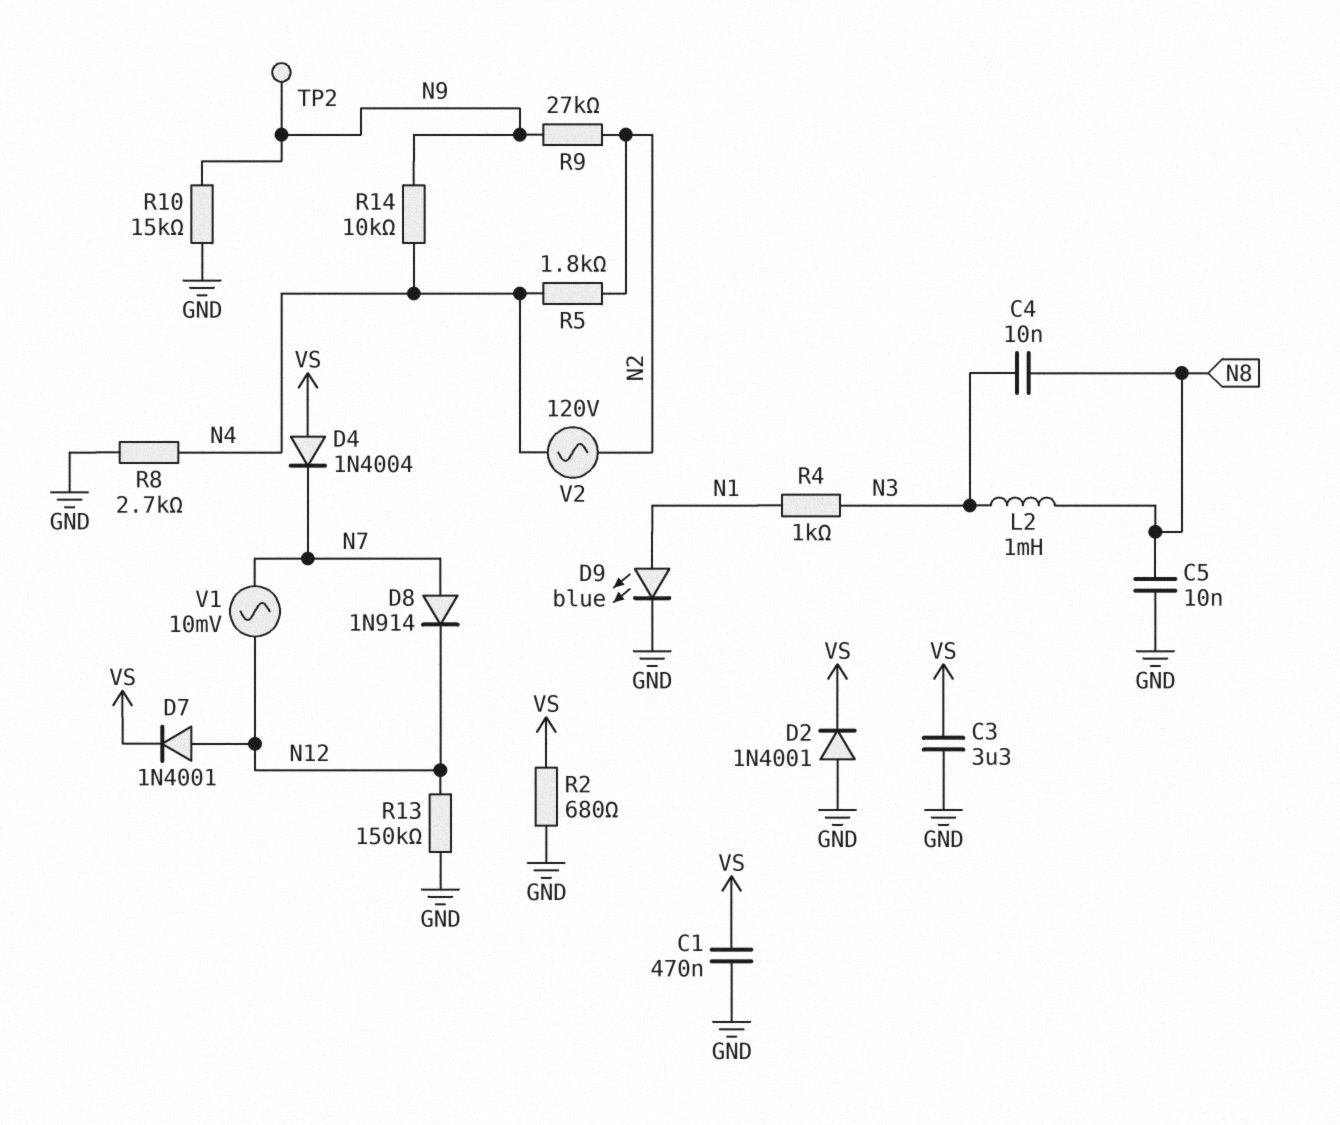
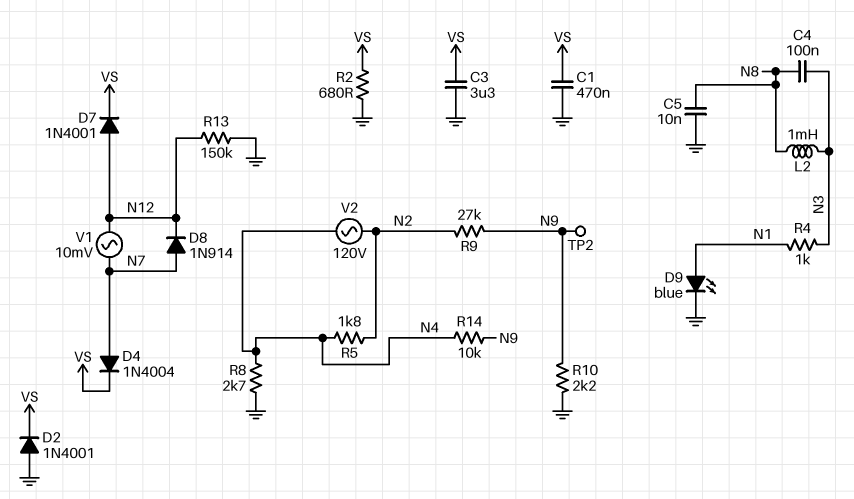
C4: 10nF (N3, N8) -> 100nF (N3, N8)
D4: diode 1N4004 (A VS, K N7) -> diode 1N4004 (A N7, K VS)
R10: 15k (GND, N9) -> 2.2k (GND, N9)

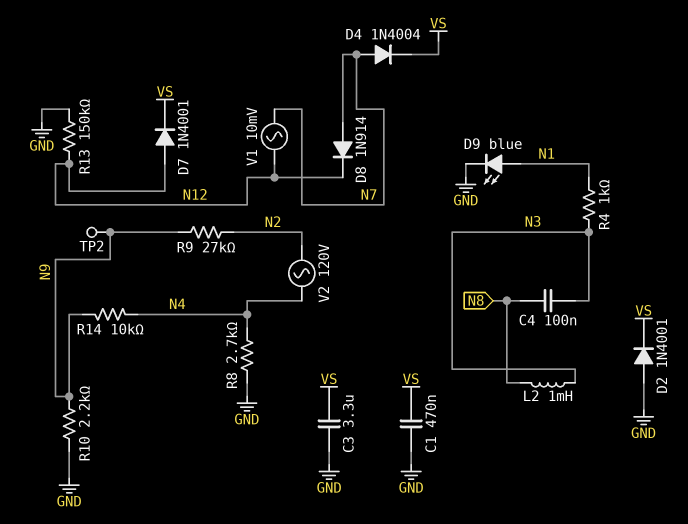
C5: 10nF (GND, N8) -> none
R2: 680 (GND, VS) -> none
R5: 1.8k (N2, N4) -> none

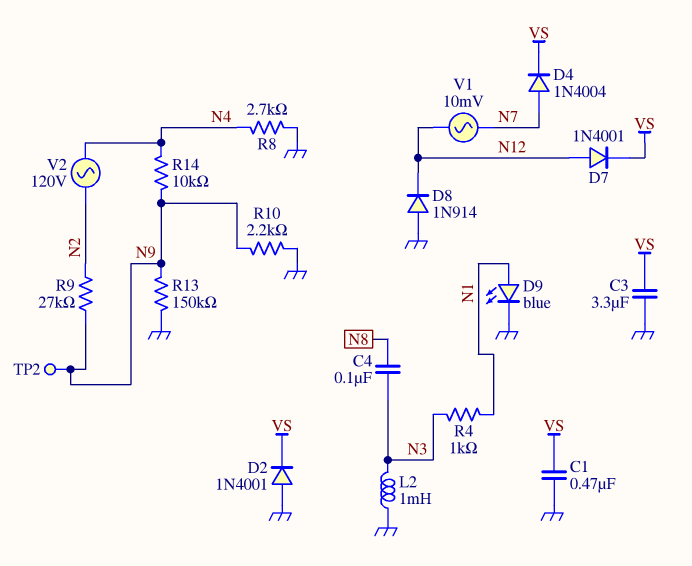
D8: diode 1N914 (A N7, K N12) -> diode 1N914 (A GND, K N12)
L2: 1mH (N3, N8) -> 1mH (GND, N3)
R13: 150k (GND, N12) -> 150k (GND, N9)

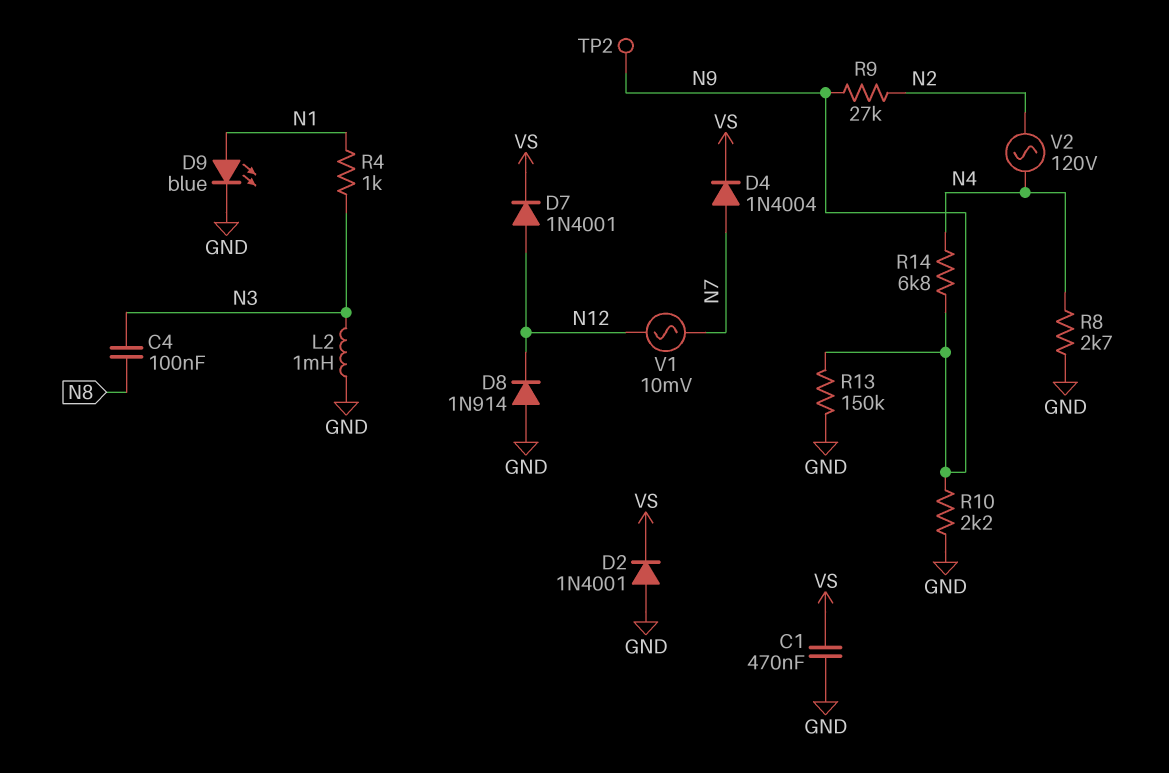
C3: 3.3uF (GND, VS) -> none
R14: 10k (N4, N9) -> 6.8k (N4, N9)

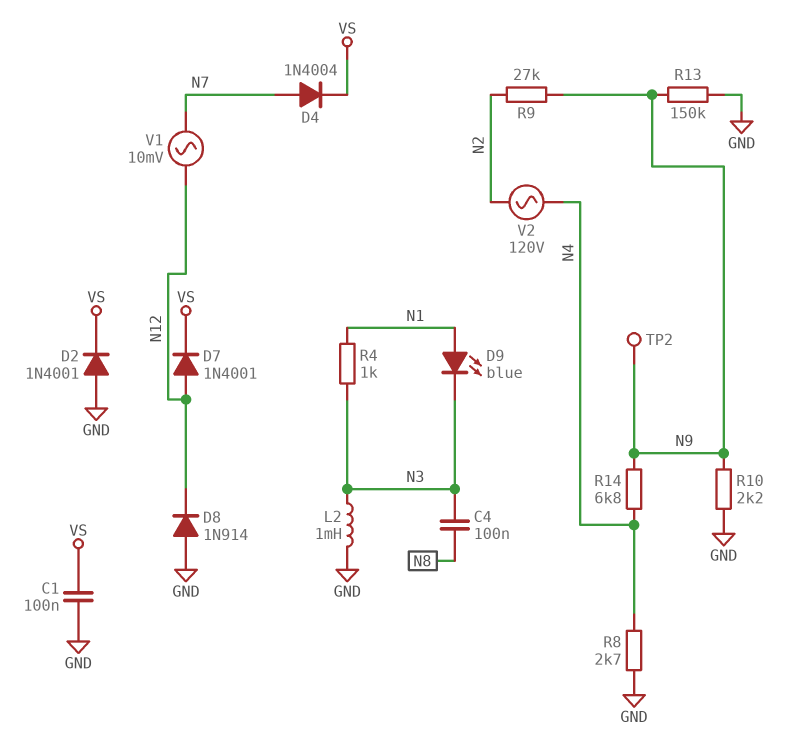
C1: 470nF (GND, VS) -> 100nF (GND, VS)
D9: LED blue (A N1, K GND) -> LED blue (A N1, K N3)

